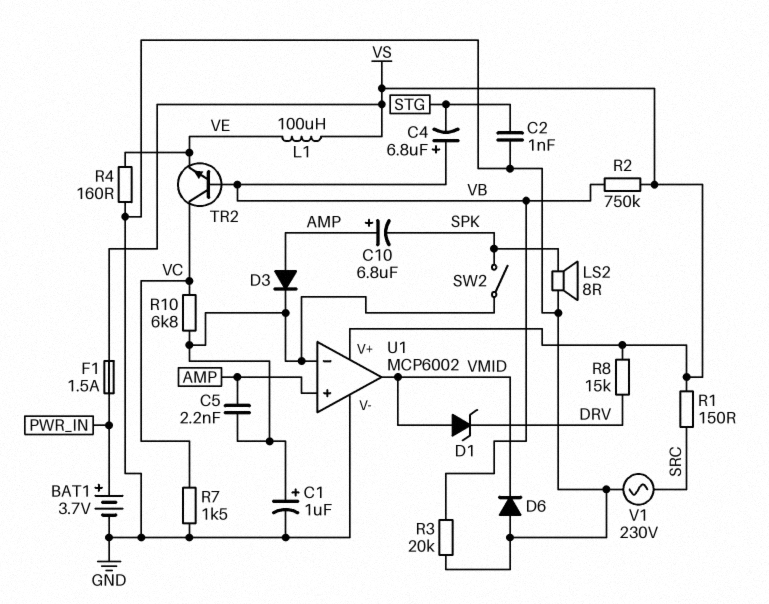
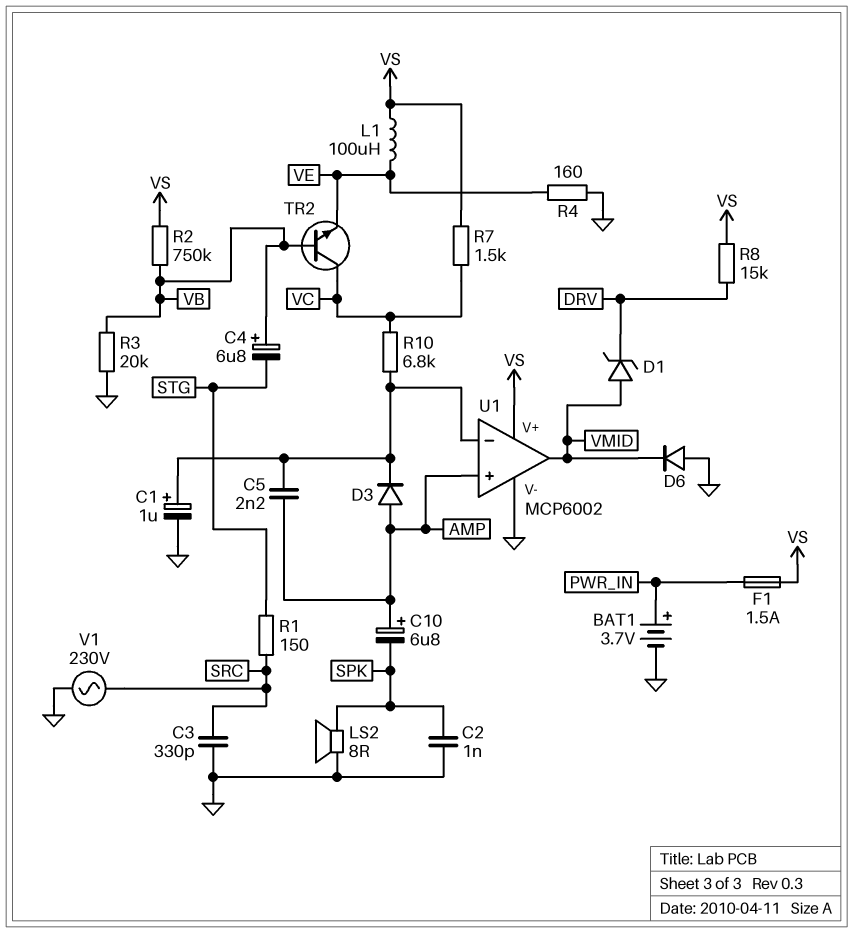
C2: 1nF (GND, STG) -> 1nF (GND, SPK)
C3: none -> 330pF (GND, SRC)
R1: 150 (SRC, VS) -> 150 (SRC, STG)
R7: 1.5k (GND, VC) -> 1.5k (VC, VS)
SW2: switch (SPK, U1/in-) -> none

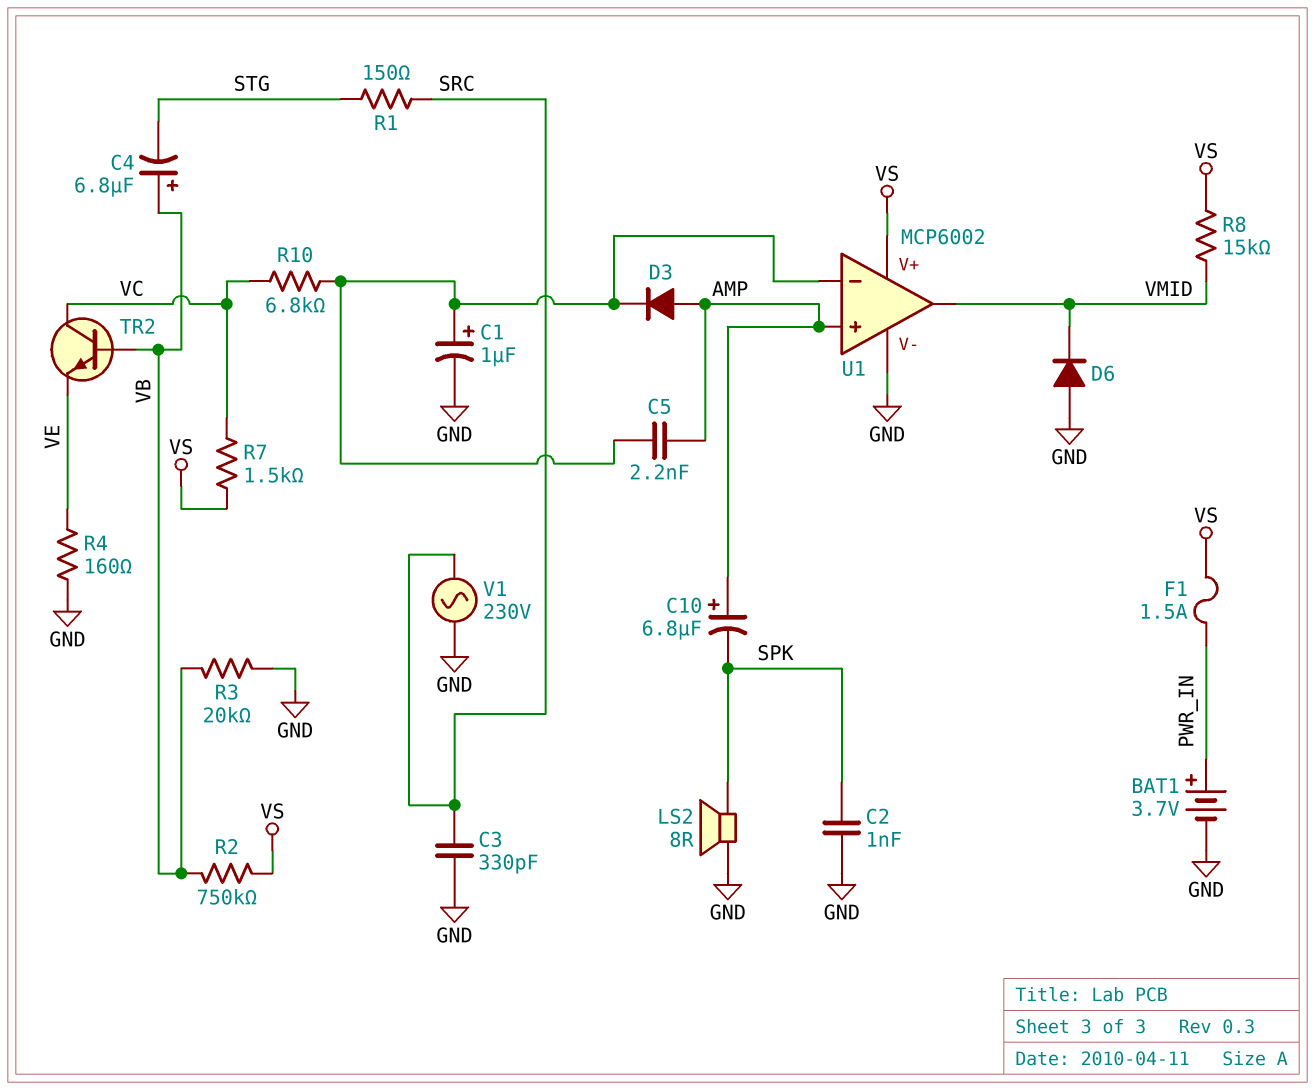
D1: zener (A VMID, K DRV) -> none
L1: 100uH (VE, VS) -> none
R8: 15k (DRV, VS) -> 15k (VMID, VS)

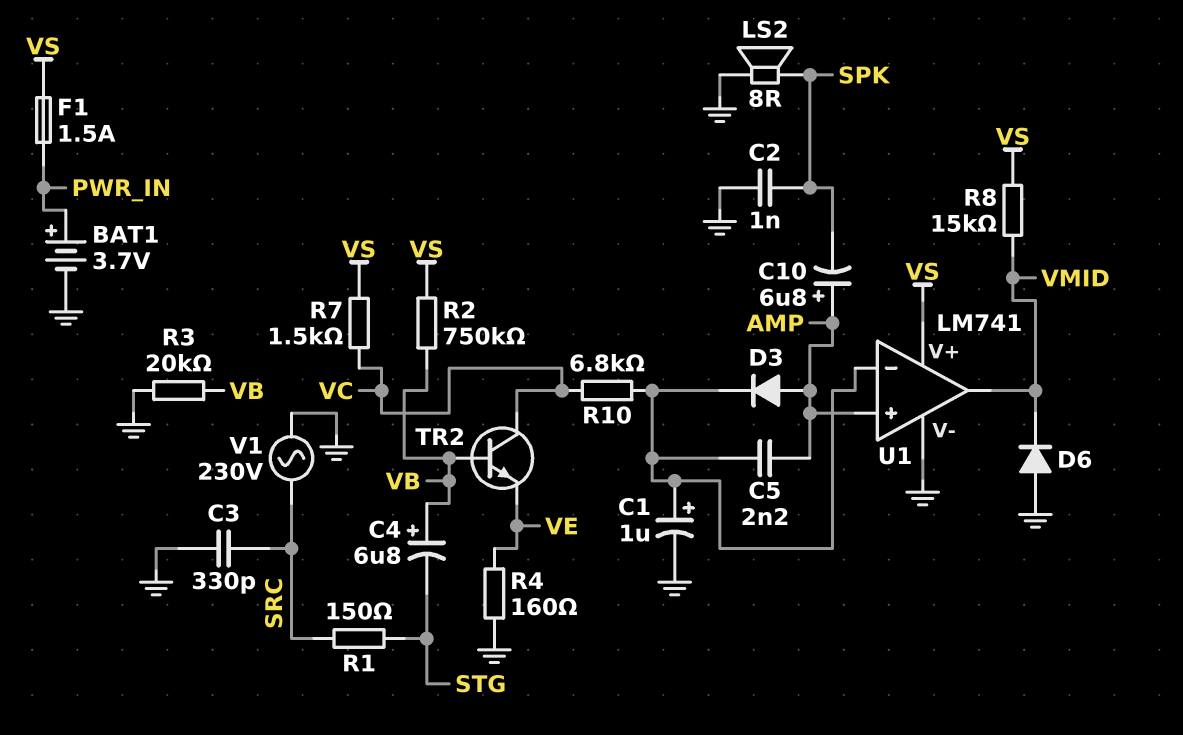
U1: MCP6002 -> LM741

